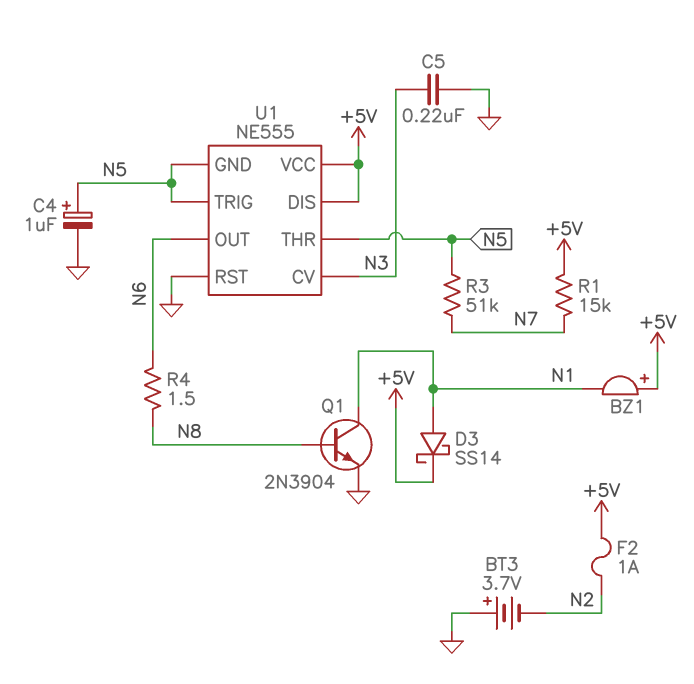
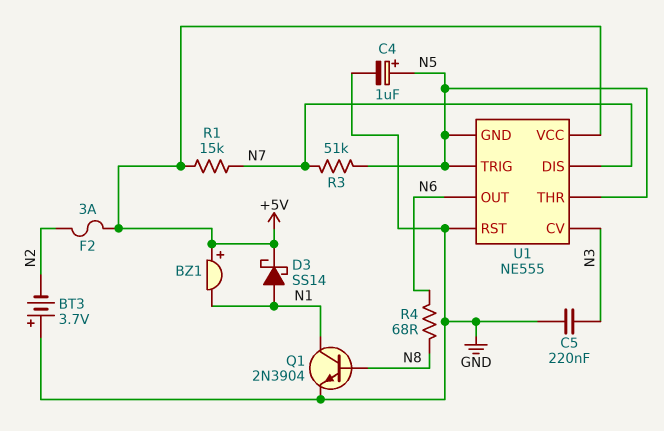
F2: 1A (+5V, N2) -> 3A (+5V, N2)
R4: 1.5 (N6, N8) -> 68 (N6, N8)
U1 pin DIS: +5V -> N7

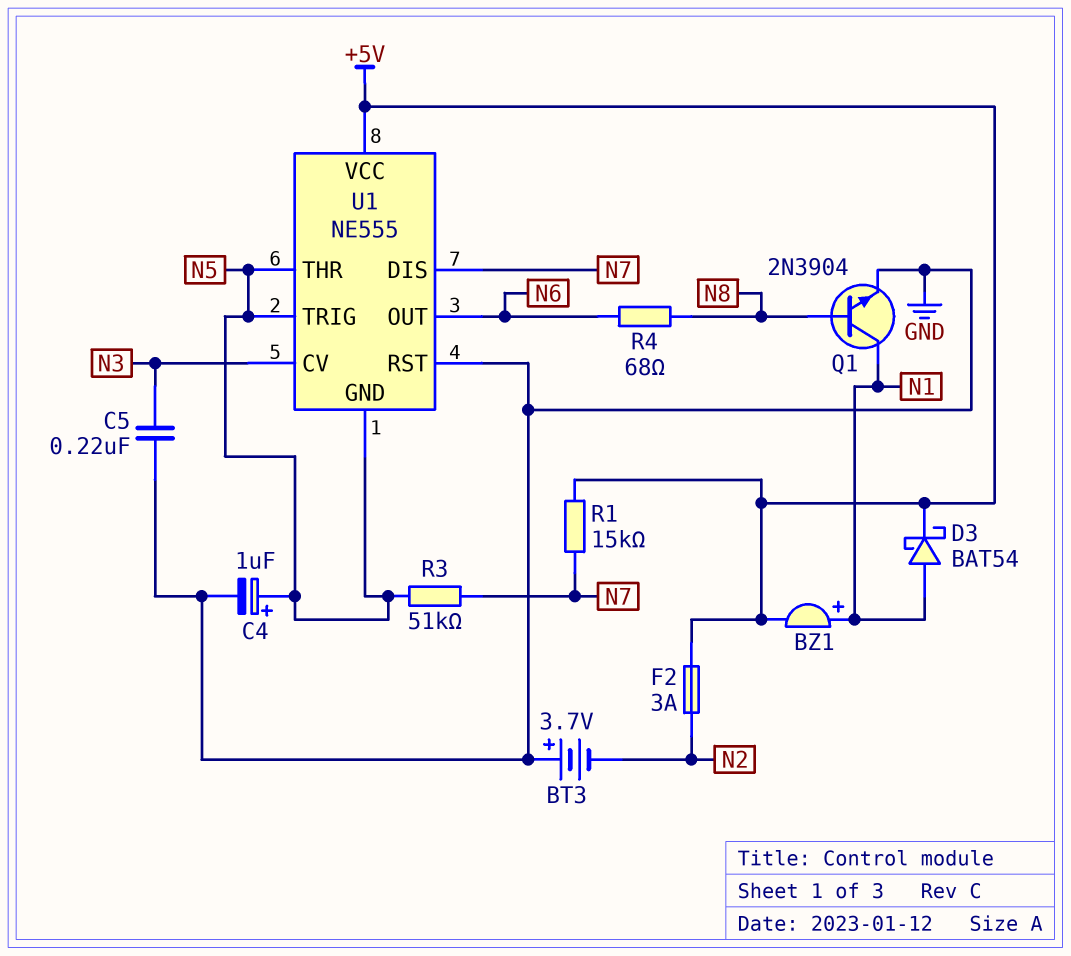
BZ1: buzzer (plus +5V, minus N1) -> buzzer (plus N1, minus +5V)
D3: schottky SS14 (A N1, K +5V) -> schottky BAT54 (A N1, K +5V)

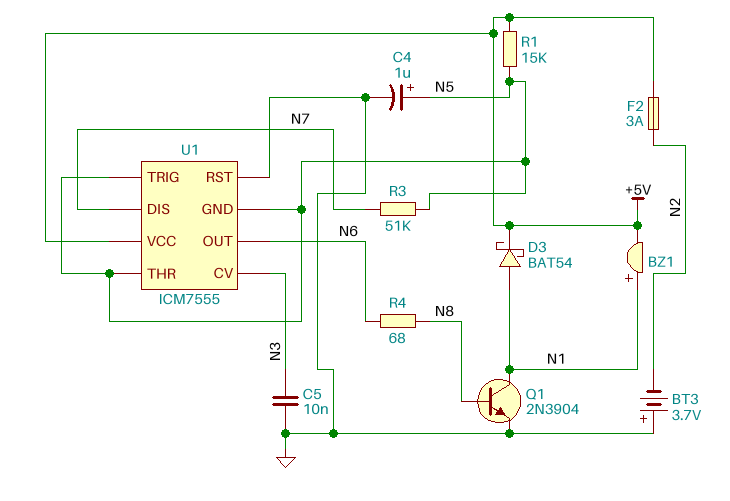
C5: 220nF (GND, N3) -> 10nF (GND, N3)
R1: 15k (+5V, N7) -> 15k (+5V, N5)
U1: NE555 -> ICM7555

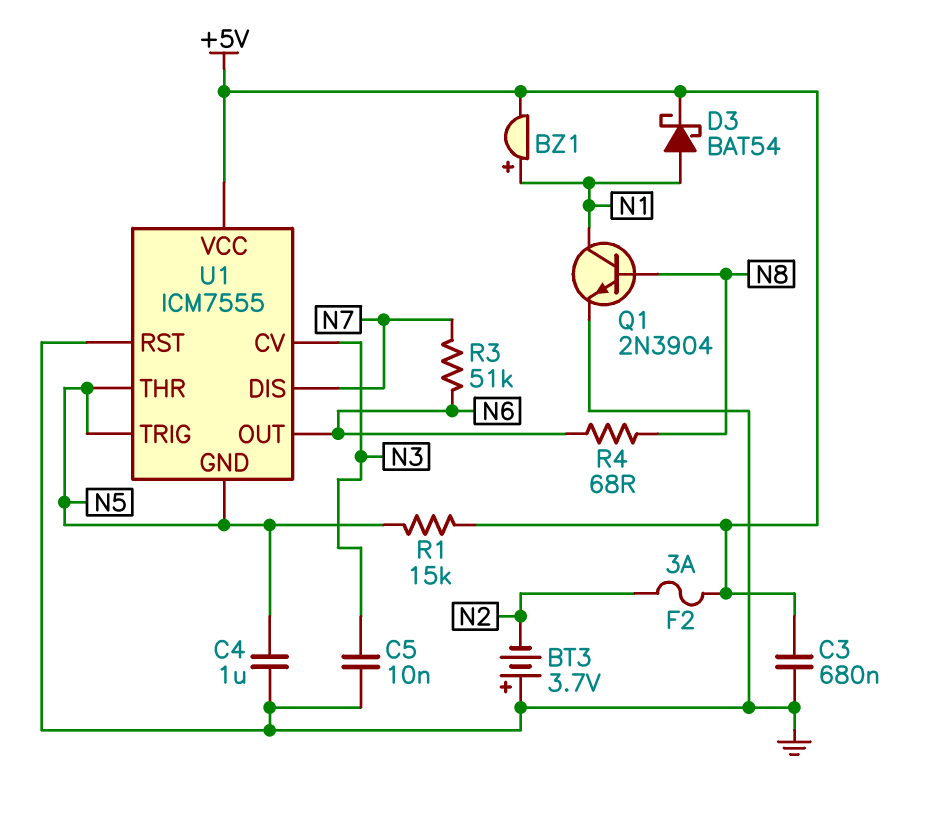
C3: none -> 680nF (+5V, GND)
C4: 1uF (plus N5, minus GND) -> 1uF (GND, N5)
R3: 51k (N5, N7) -> 51k (N6, N7)

